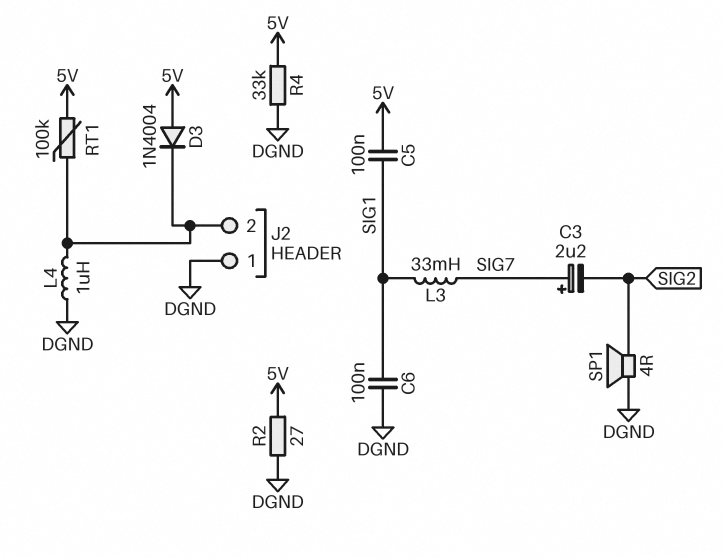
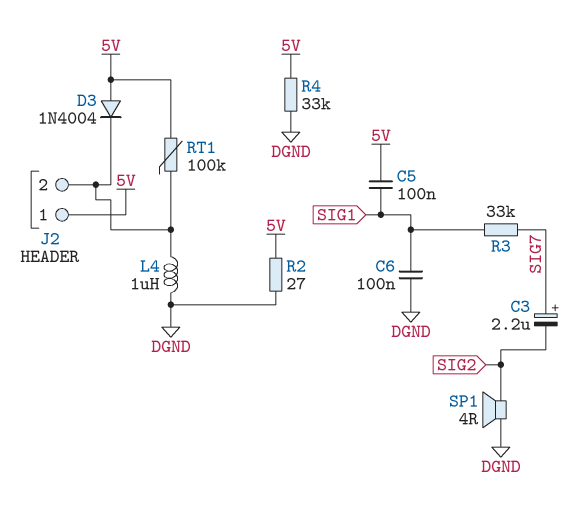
J2 pin 1: DGND -> 5V
L3: 33mH (SIG1, SIG7) -> none
R3: none -> 33k (SIG1, SIG7)

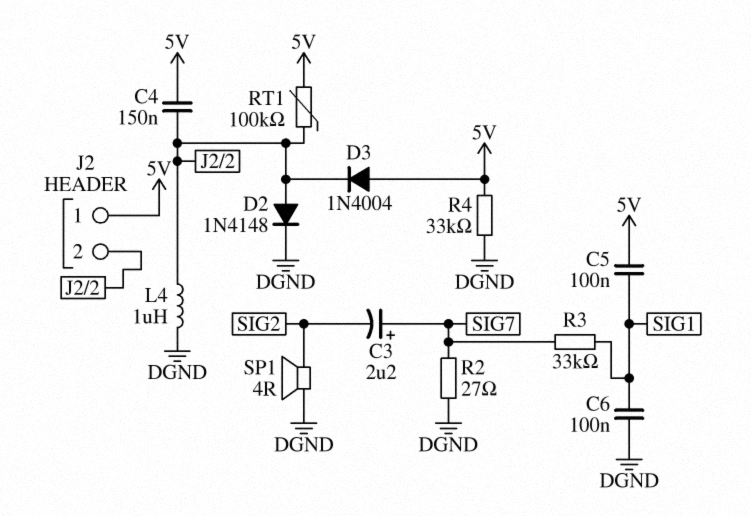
C4: none -> 150nF (5V, J2/2)
D2: none -> diode 1N4148 (A J2/2, K DGND)
R2: 27 (5V, DGND) -> 27 (DGND, SIG7)

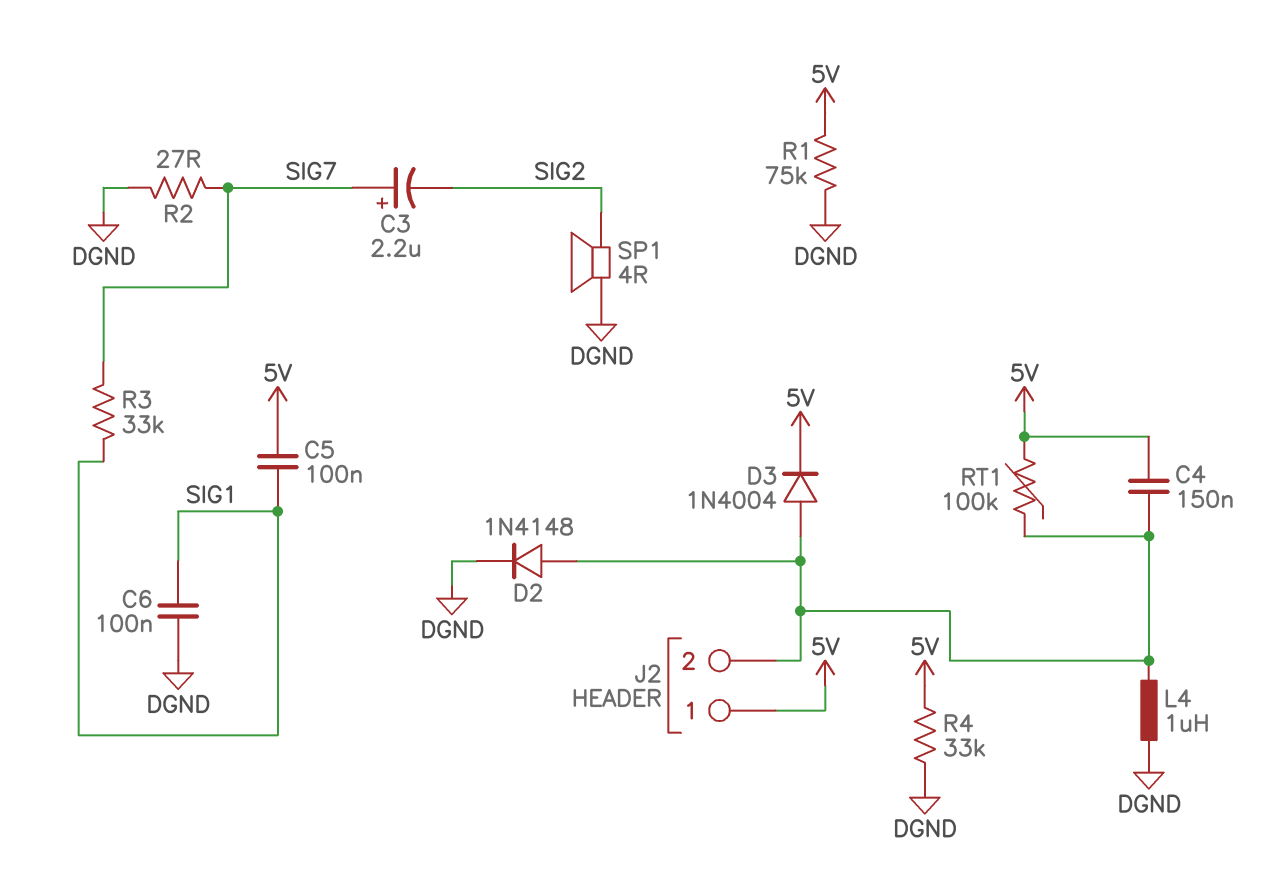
D3: diode 1N4004 (A 5V, K J2/2) -> diode 1N4004 (A J2/2, K 5V)
R1: none -> 75k (5V, DGND)

